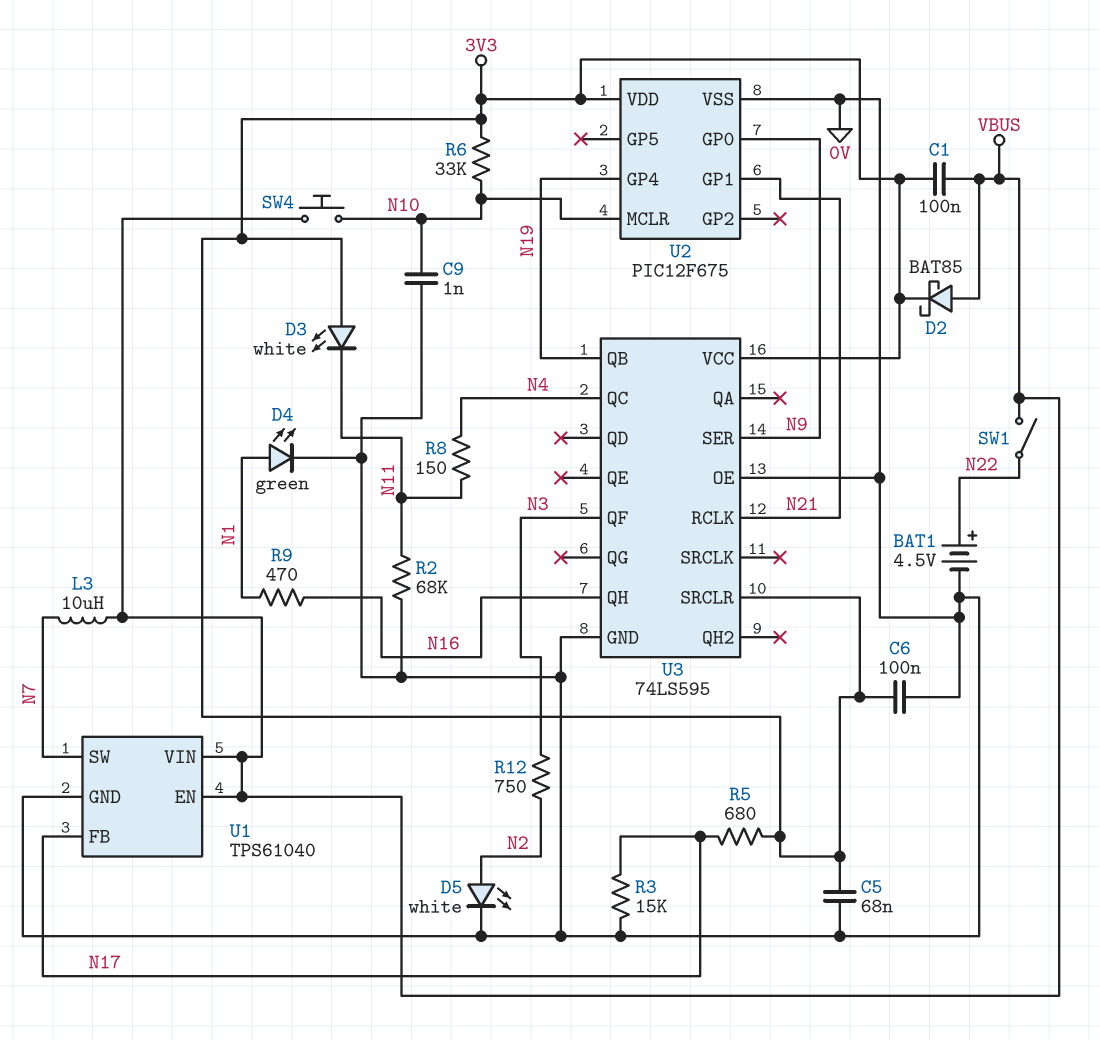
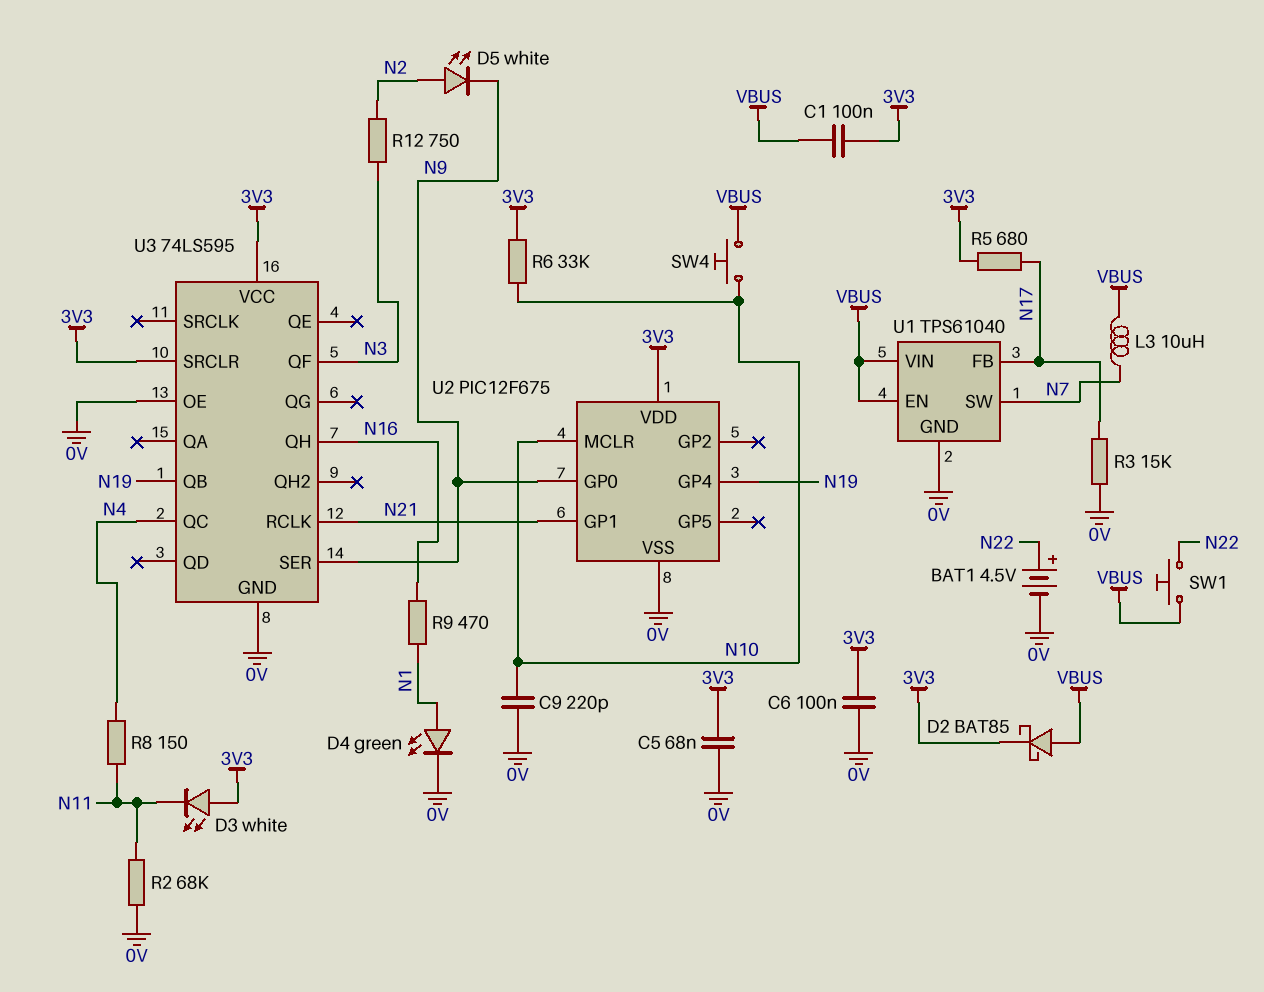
C9: 1nF (0V, N10) -> 220pF (0V, N10)
D5: LED white (A N2, K 0V) -> LED white (A N2, K N9)
SW1: switch (N22, VBUS) -> button (N22, VBUS)

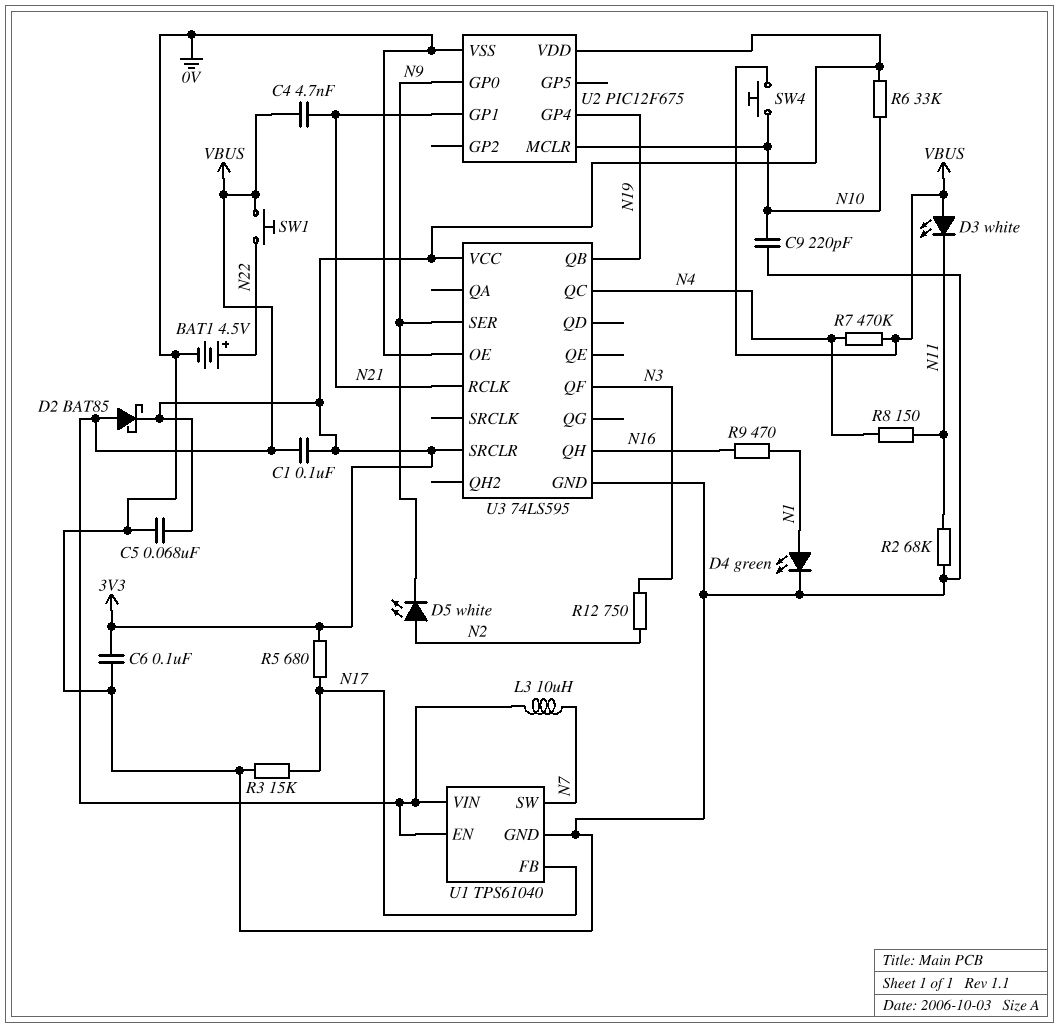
C4: none -> 4.7nF (N21, VBUS)
D3: LED white (A 3V3, K N11) -> LED white (A VBUS, K N11)
R7: none -> 470k (N4, VBUS)

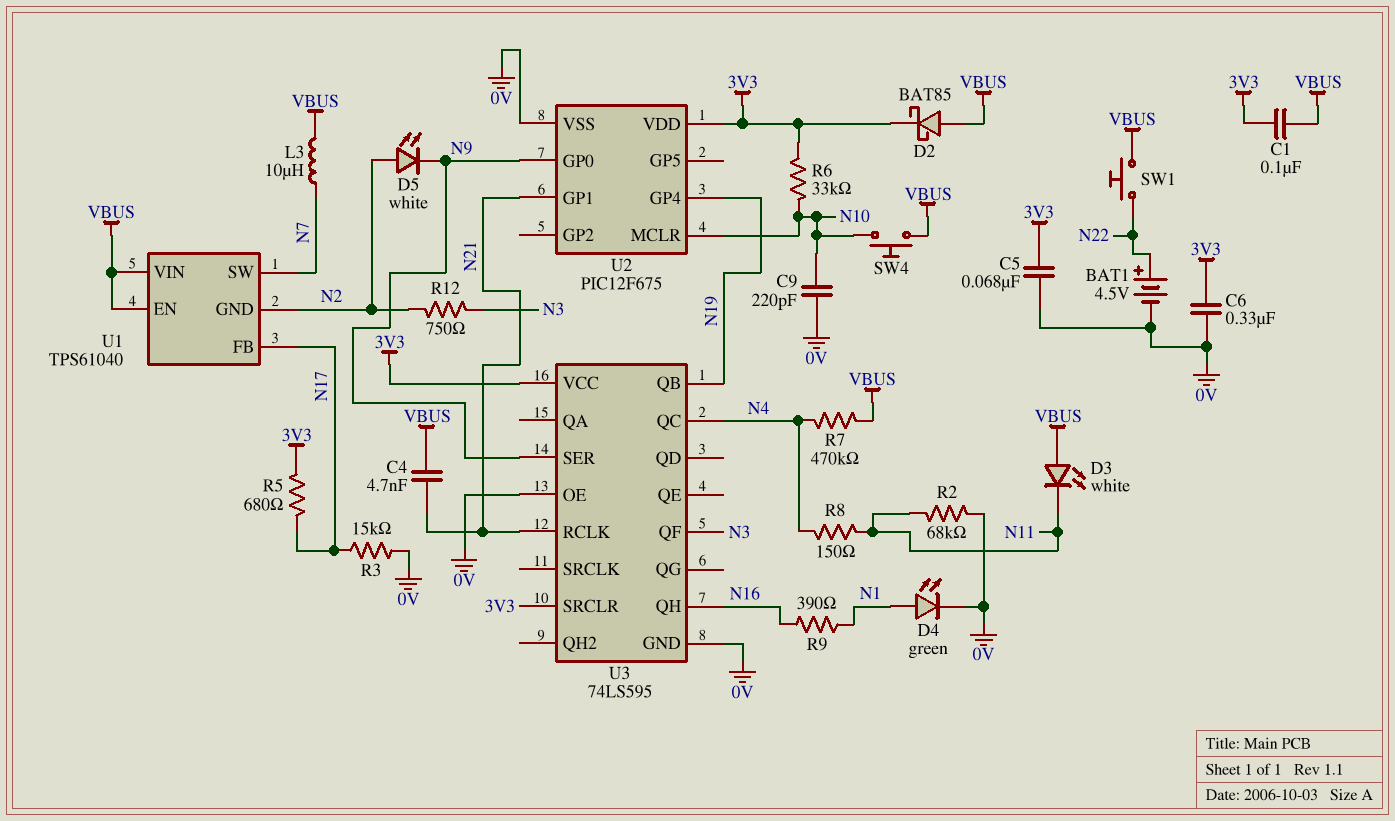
C6: 100nF (0V, 3V3) -> 330nF (0V, 3V3)
R9: 470 (N1, N16) -> 390 (N1, N16)
U1 pin GND: 0V -> N2

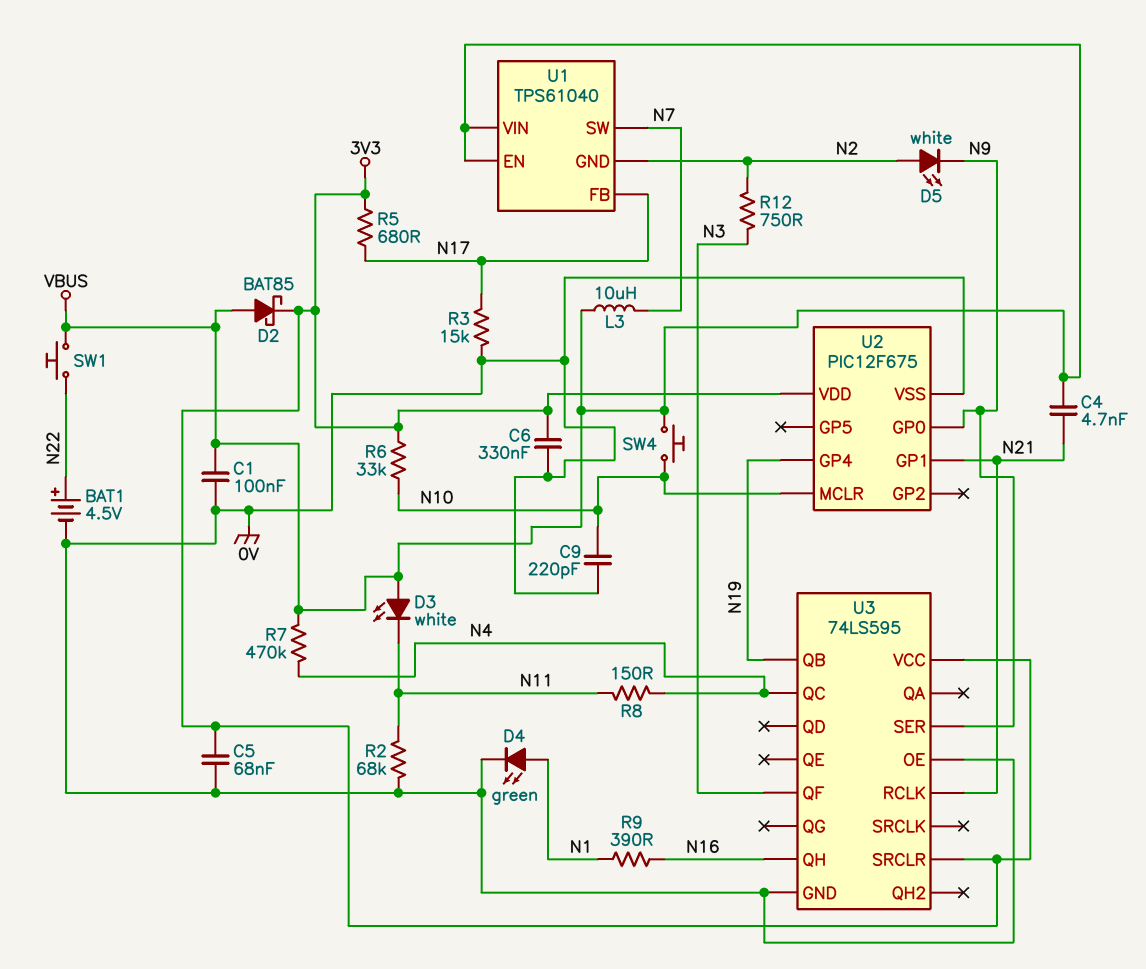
C1: 100nF (3V3, VBUS) -> 100nF (0V, VBUS)

